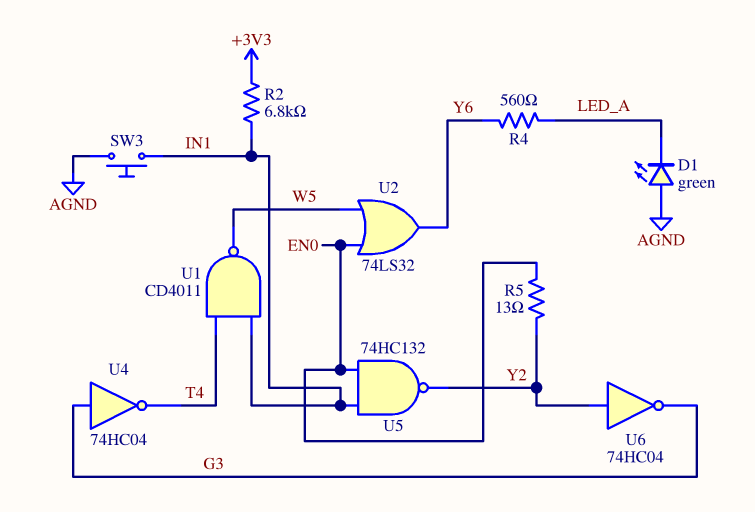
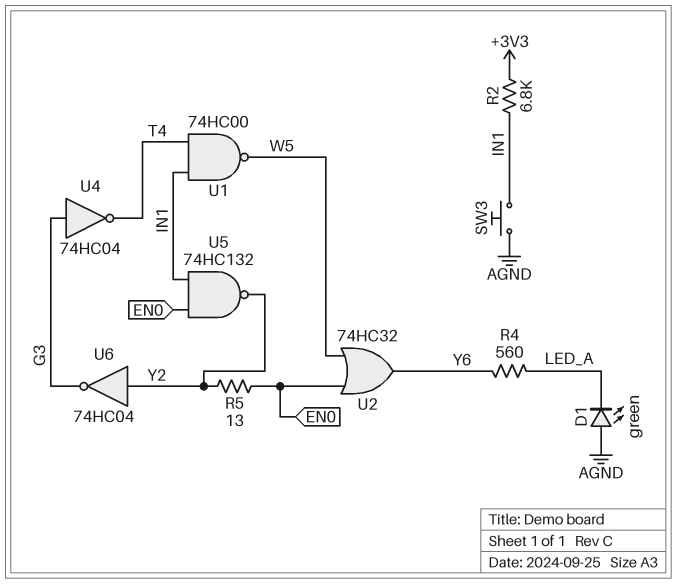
U1: NAND CD4011 (in IN1, in T4, out W5) -> NAND 74HC00 (in IN1, in T4, out W5)
U2: OR 74LS32 (in EN0, in W5, out Y6) -> OR 74HC32 (in EN0, in W5, out Y6)

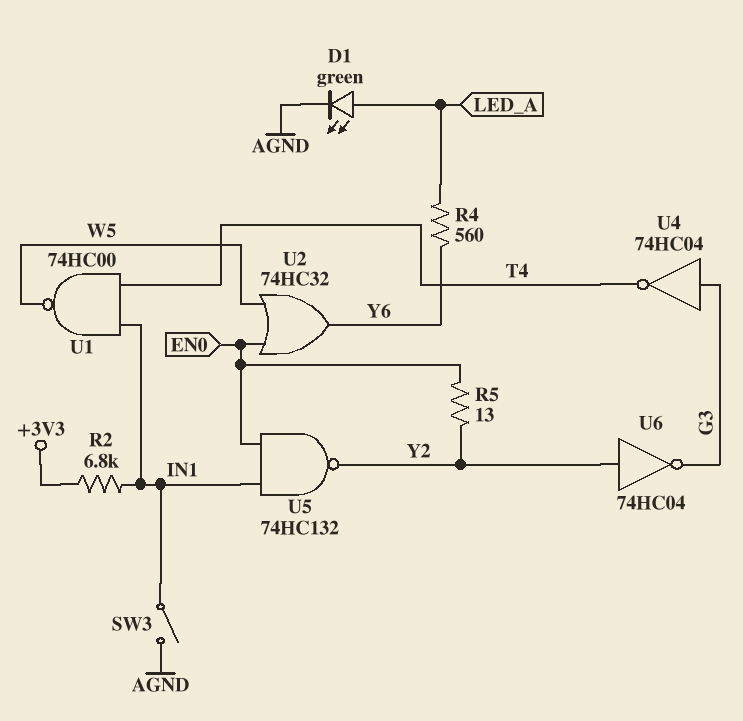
D1: LED green (A AGND, K LED_A) -> LED green (A LED_A, K AGND)
SW3: button (AGND, IN1) -> switch (AGND, IN1)

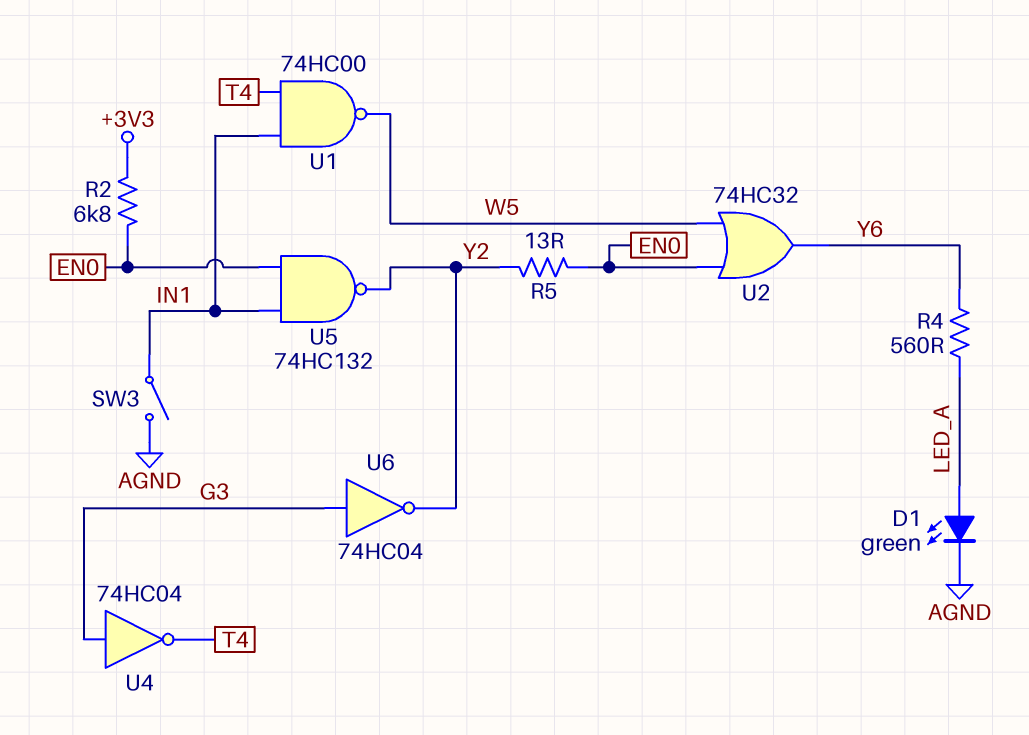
R2: 6.8k (+3V3, IN1) -> 6.8k (+3V3, EN0)
U6: NOT 74HC04 (in Y2, out G3) -> NOT 74HC04 (in G3, out Y2)

